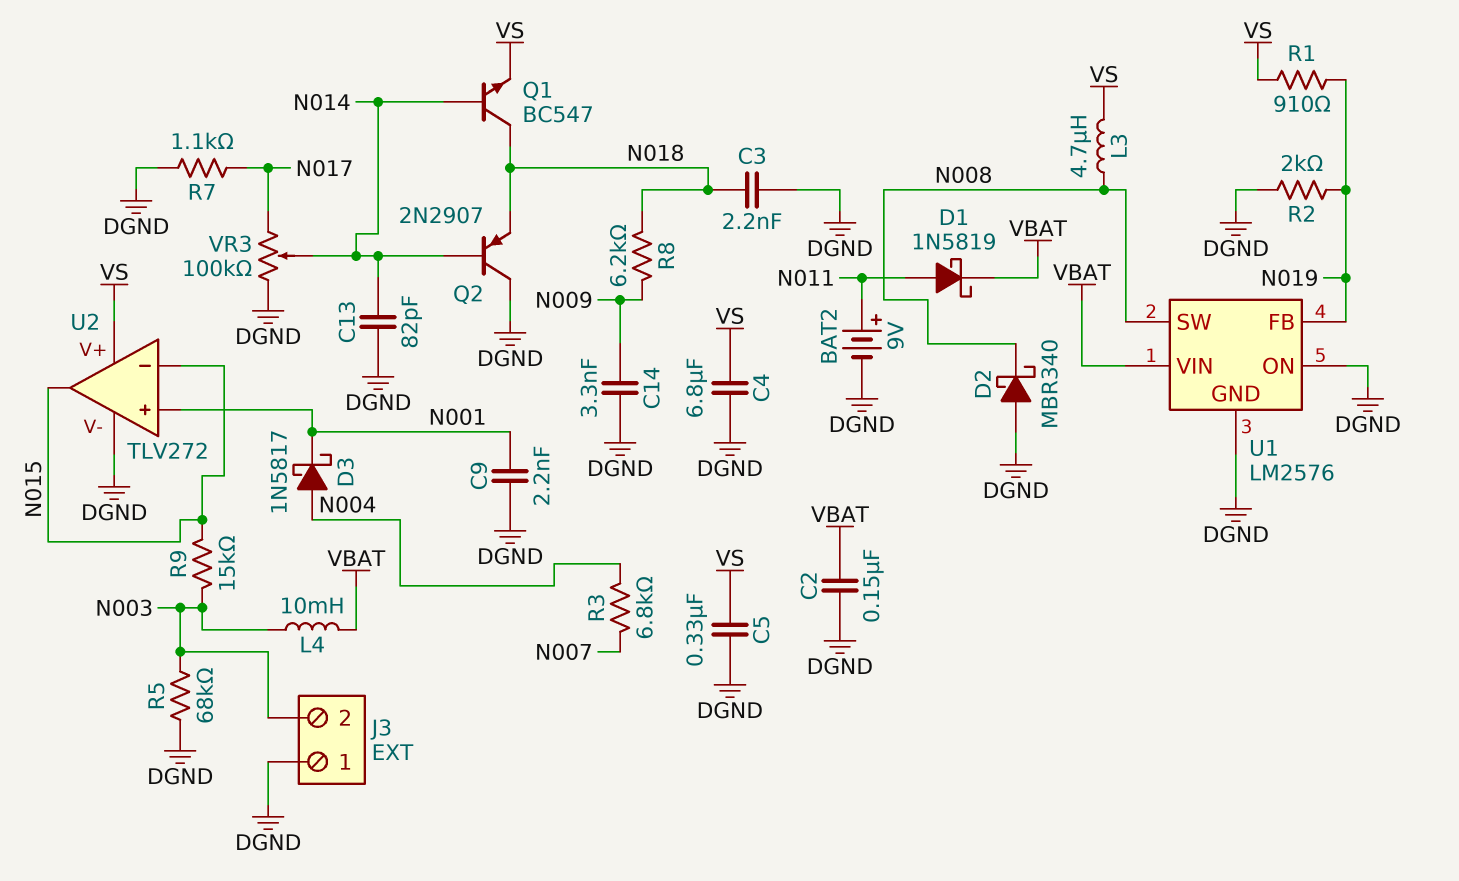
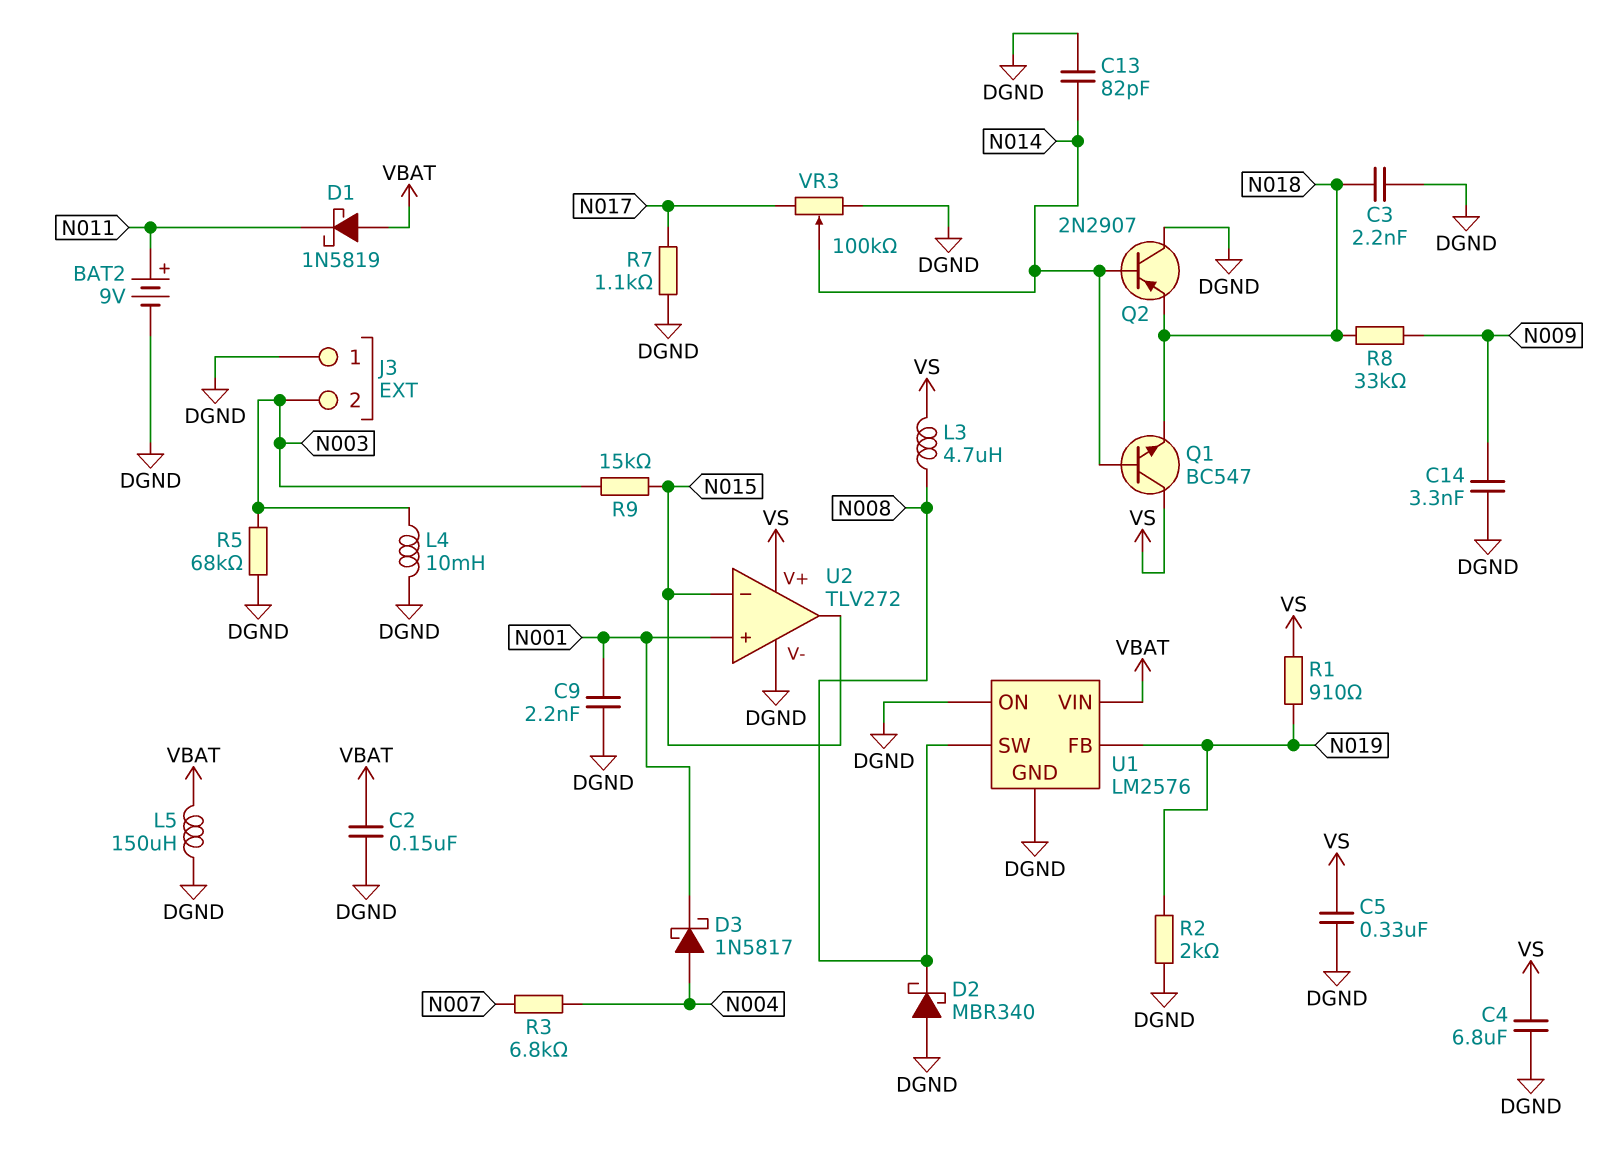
D1: schottky 1N5819 (A N011, K VBAT) -> schottky 1N5819 (A VBAT, K N011)
L4: 10mH (N003, VBAT) -> 10mH (DGND, N003)
L5: none -> 150uH (DGND, VBAT)
Q1: NPN BC547 (B N014, C N018, E VS) -> NPN BC547 (B N014, C VS, E N018)
R8: 6.2k (N009, N018) -> 33k (N009, N018)

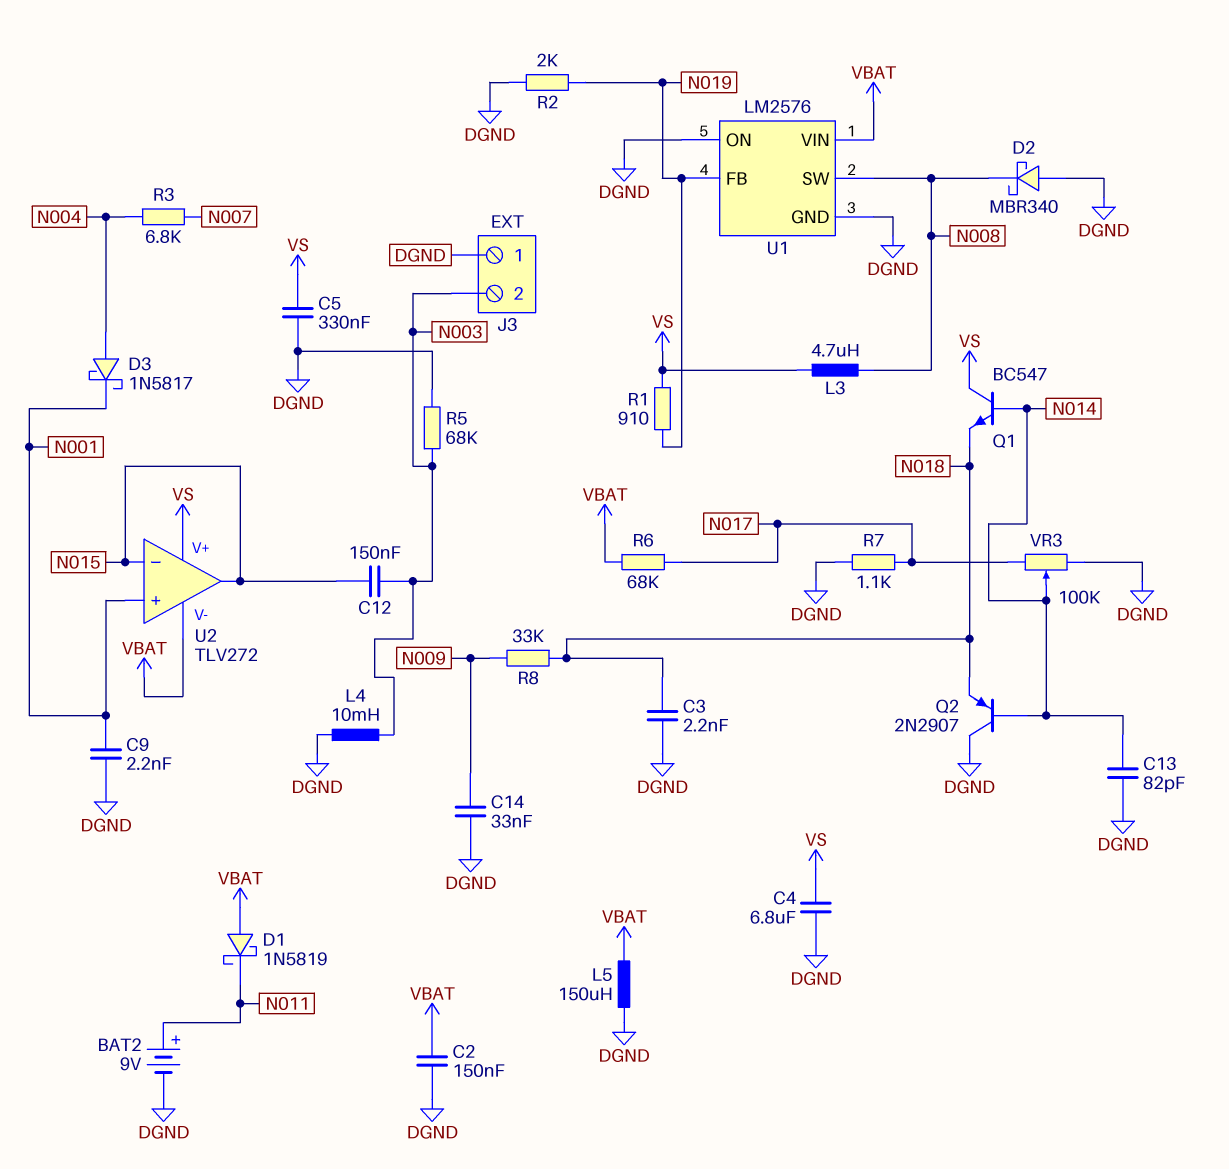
C12: none -> 150nF (N003, N015)
C14: 3.3nF (DGND, N009) -> 33nF (DGND, N009)
R6: none -> 68k (N017, VBAT)
R9: 15k (N003, N015) -> none
U2 pin V-: DGND -> VBAT

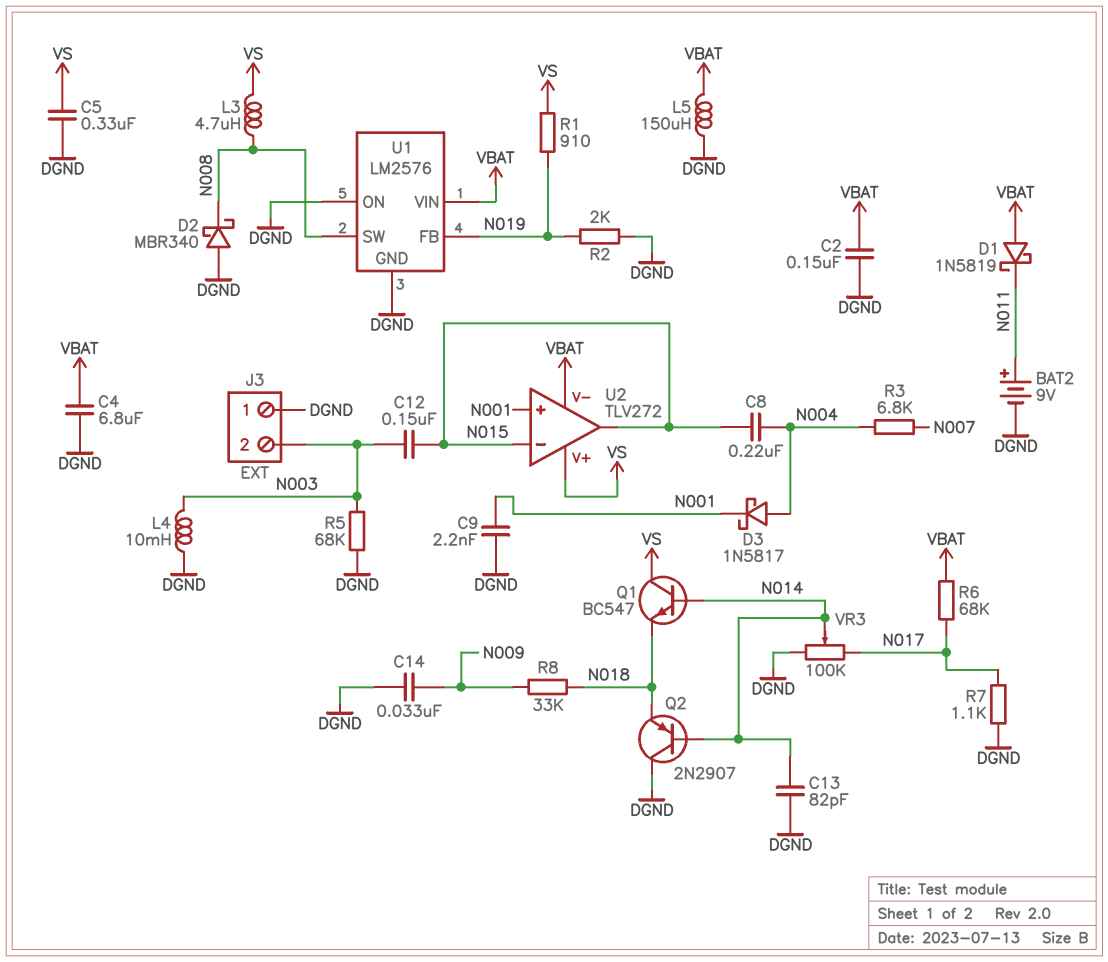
C3: 2.2nF (DGND, N018) -> none
C4: 6.8uF (DGND, VS) -> 6.8uF (DGND, VBAT)
C8: none -> 220nF (N004, N015)

